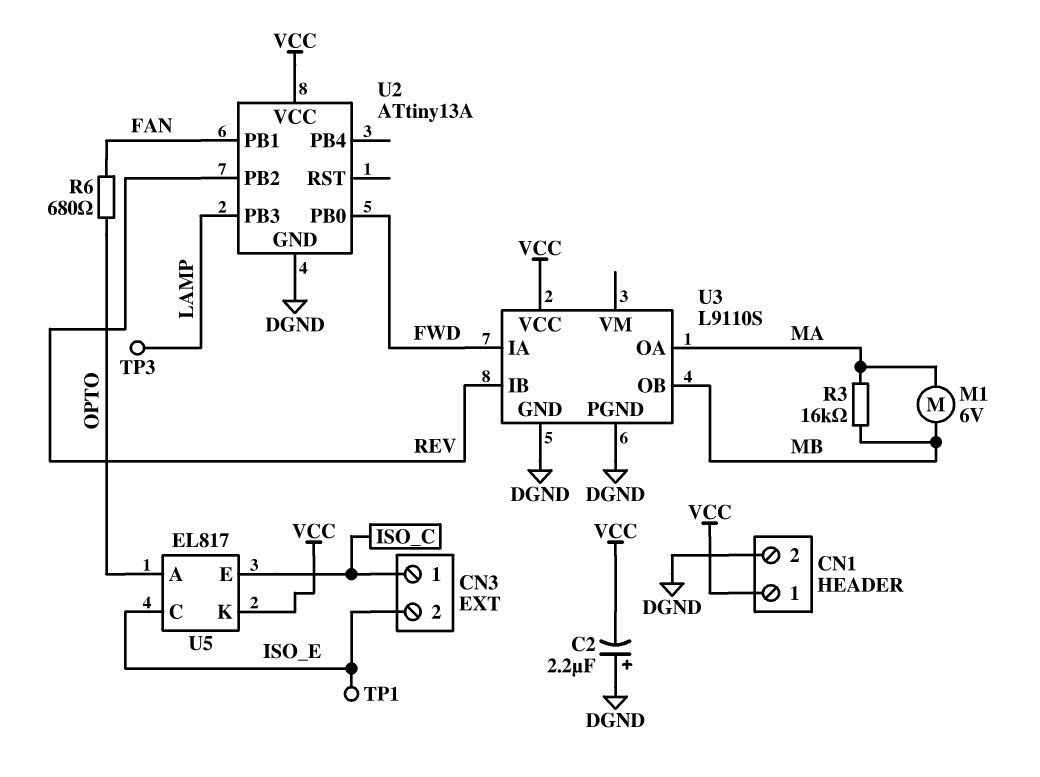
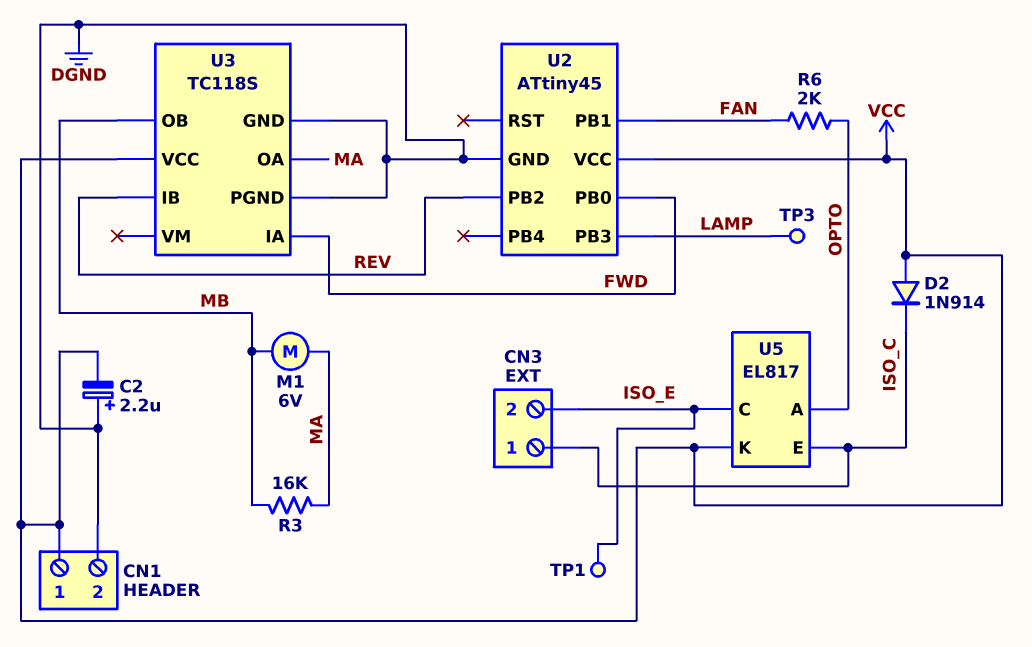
D2: none -> diode 1N914 (A VCC, K ISO_C)
R6: 680 (FAN, OPTO) -> 2k (FAN, OPTO)
U2: ATtiny13A -> ATtiny45
U3: L9110S -> TC118S

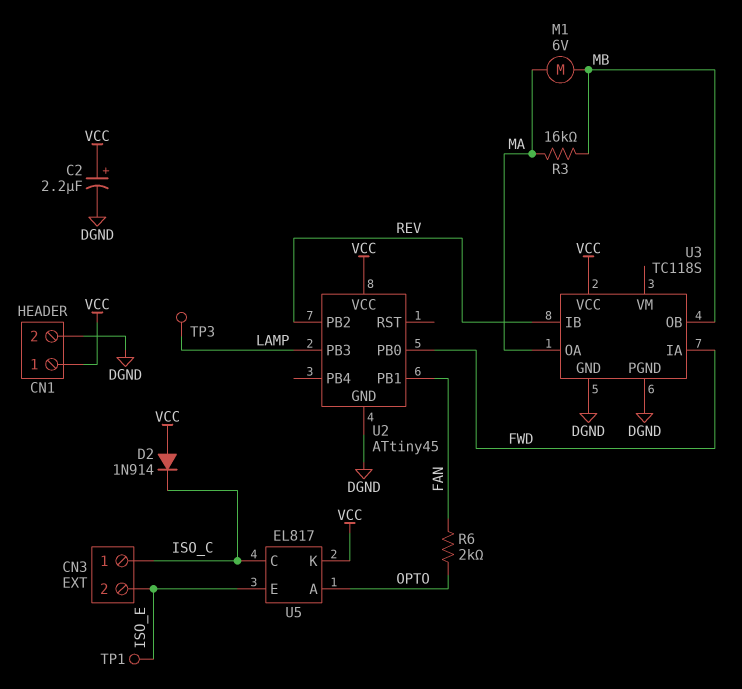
C2: 2.2uF (plus DGND, minus VCC) -> 2.2uF (plus VCC, minus DGND)
U5 pin C: ISO_E -> ISO_C
U5 pin E: ISO_C -> ISO_E

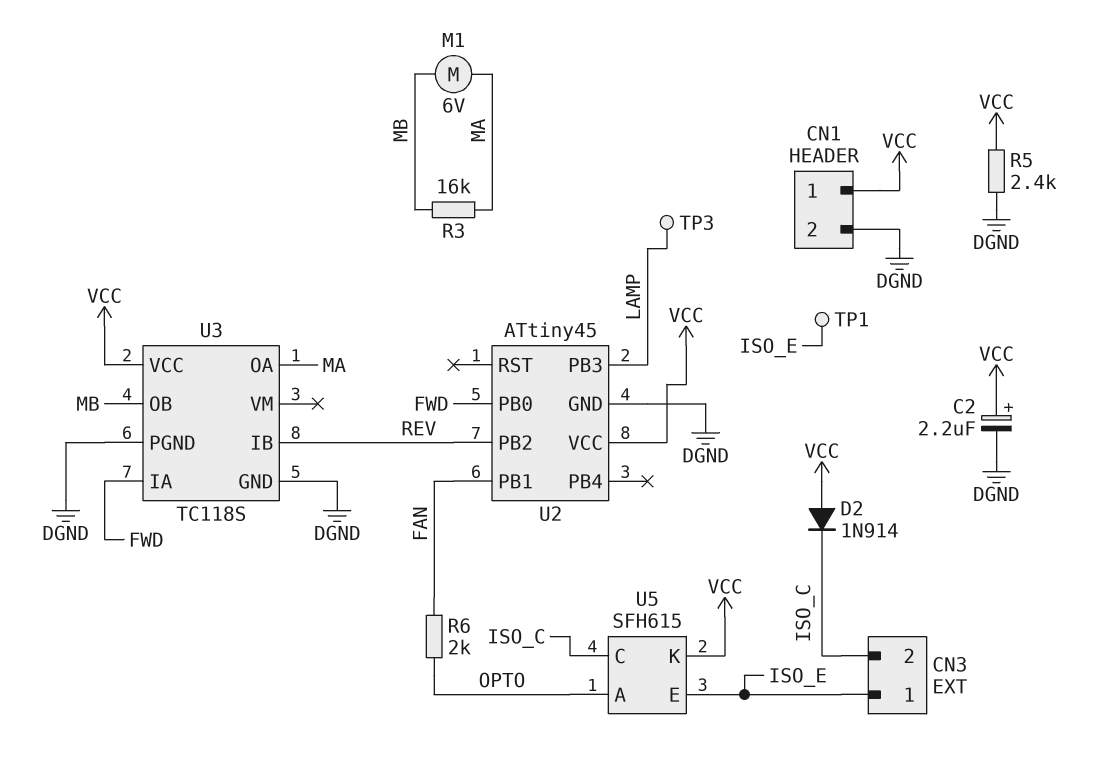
CN3 pin 1: ISO_C -> ISO_E
CN3 pin 2: ISO_E -> ISO_C
R5: none -> 2.4k (DGND, VCC)
U5: EL817 -> SFH615

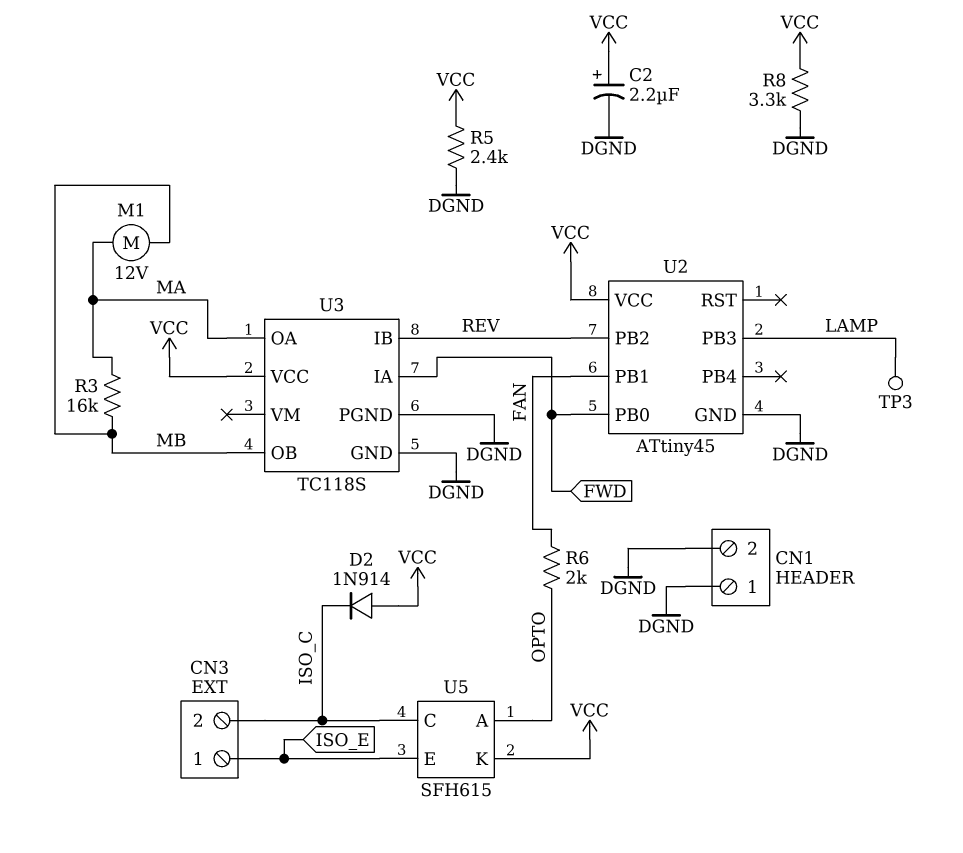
CN1 pin 1: VCC -> DGND
M1: motor 6V (MA, MB) -> motor 12V (MA, MB)
R8: none -> 3.3k (DGND, VCC)
TP1: test point (ISO_E) -> none

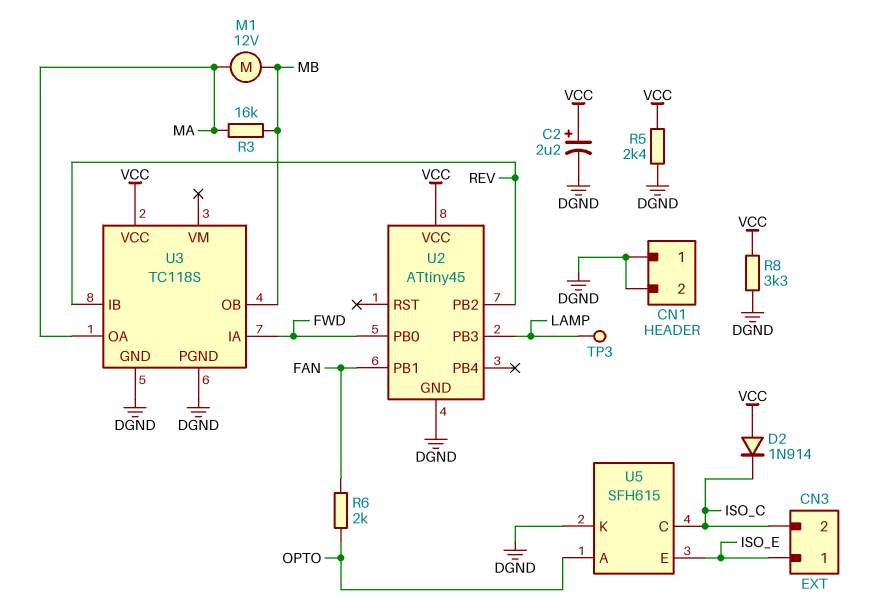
U5 pin K: VCC -> DGND

